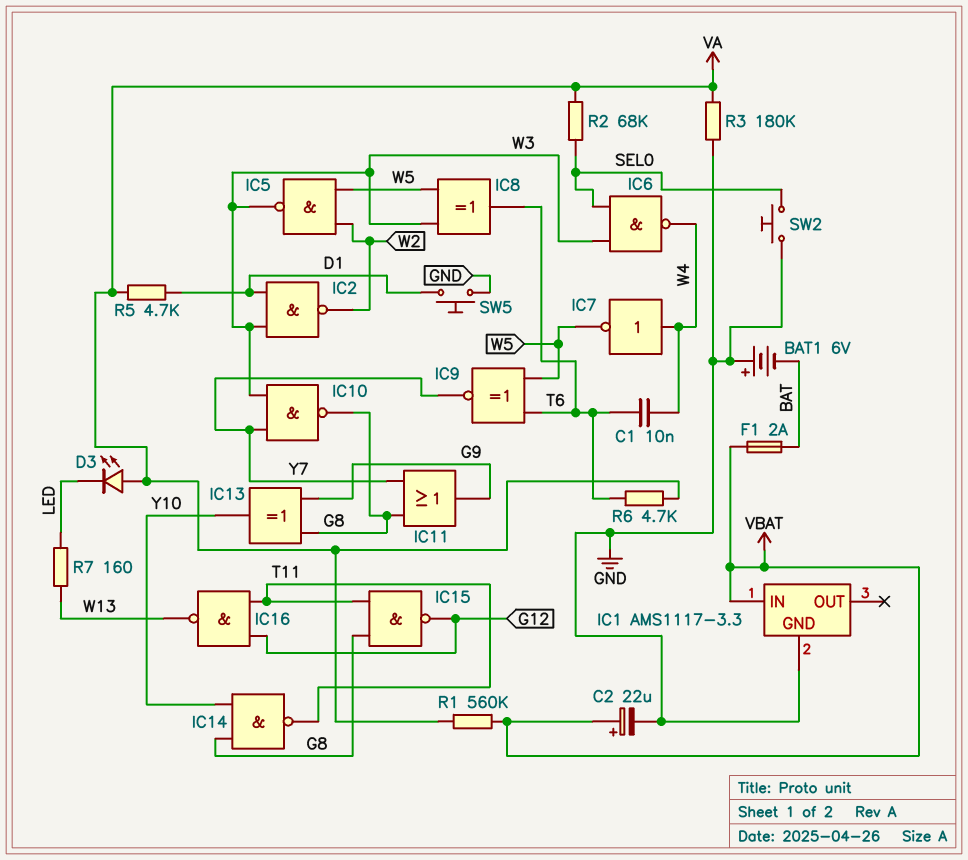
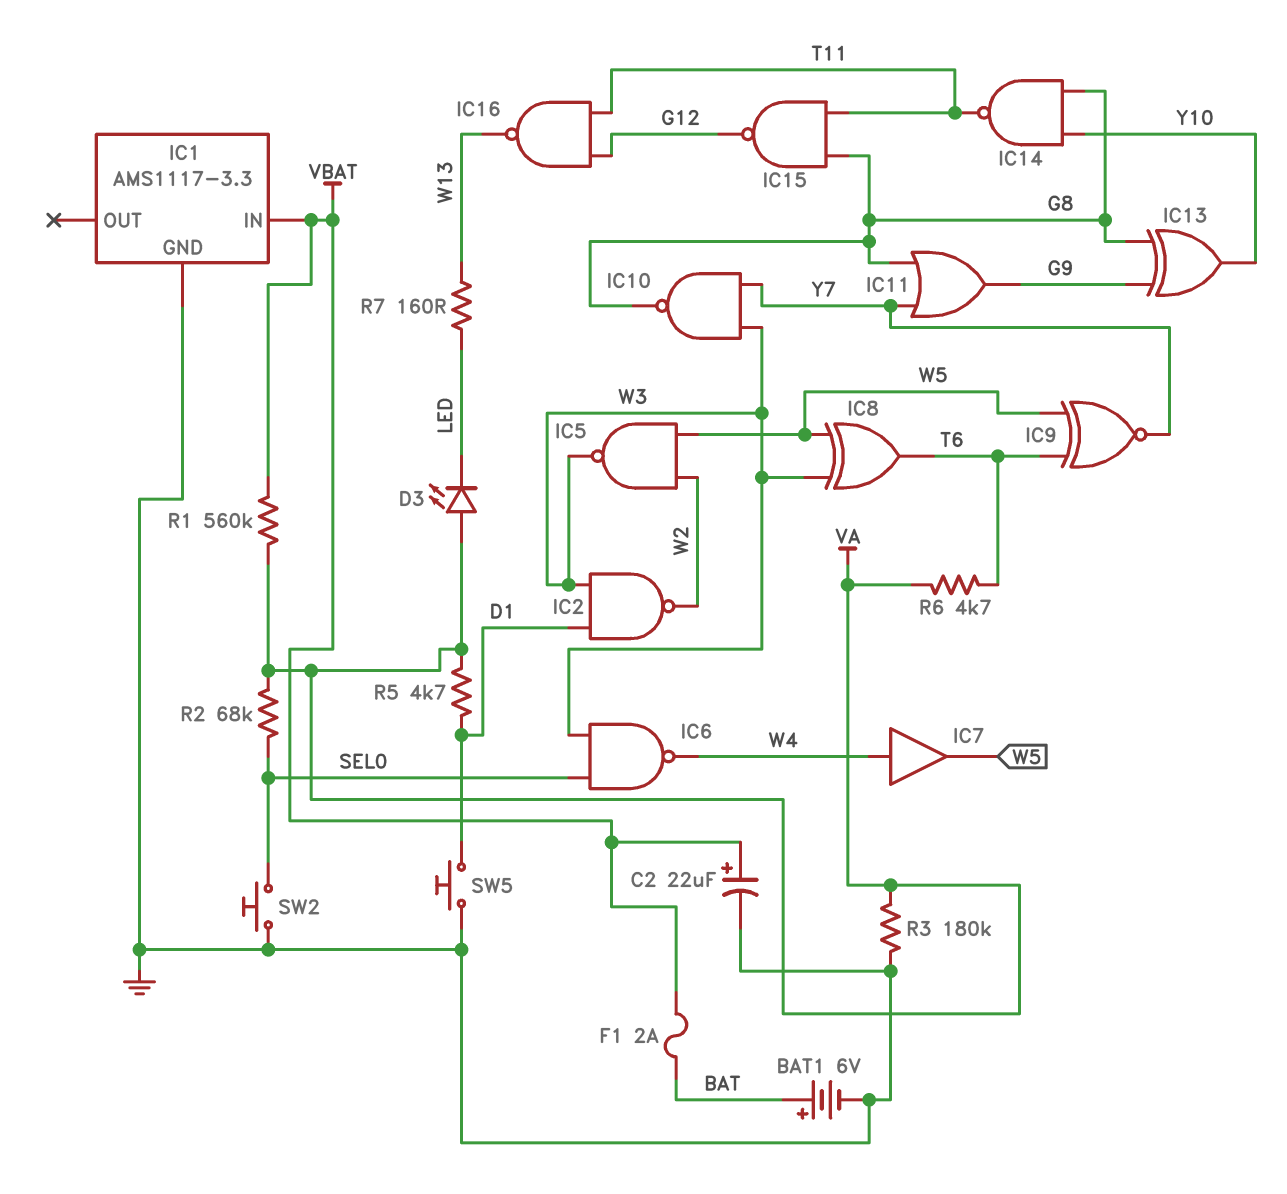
BAT1: 6V (plus GND, minus BAT) -> 6V (plus BAT, minus GND)
C1: 10nF (T6, W4) -> none
IC7: NOT (in W4, out W5) -> buffer (in W4, out W5)

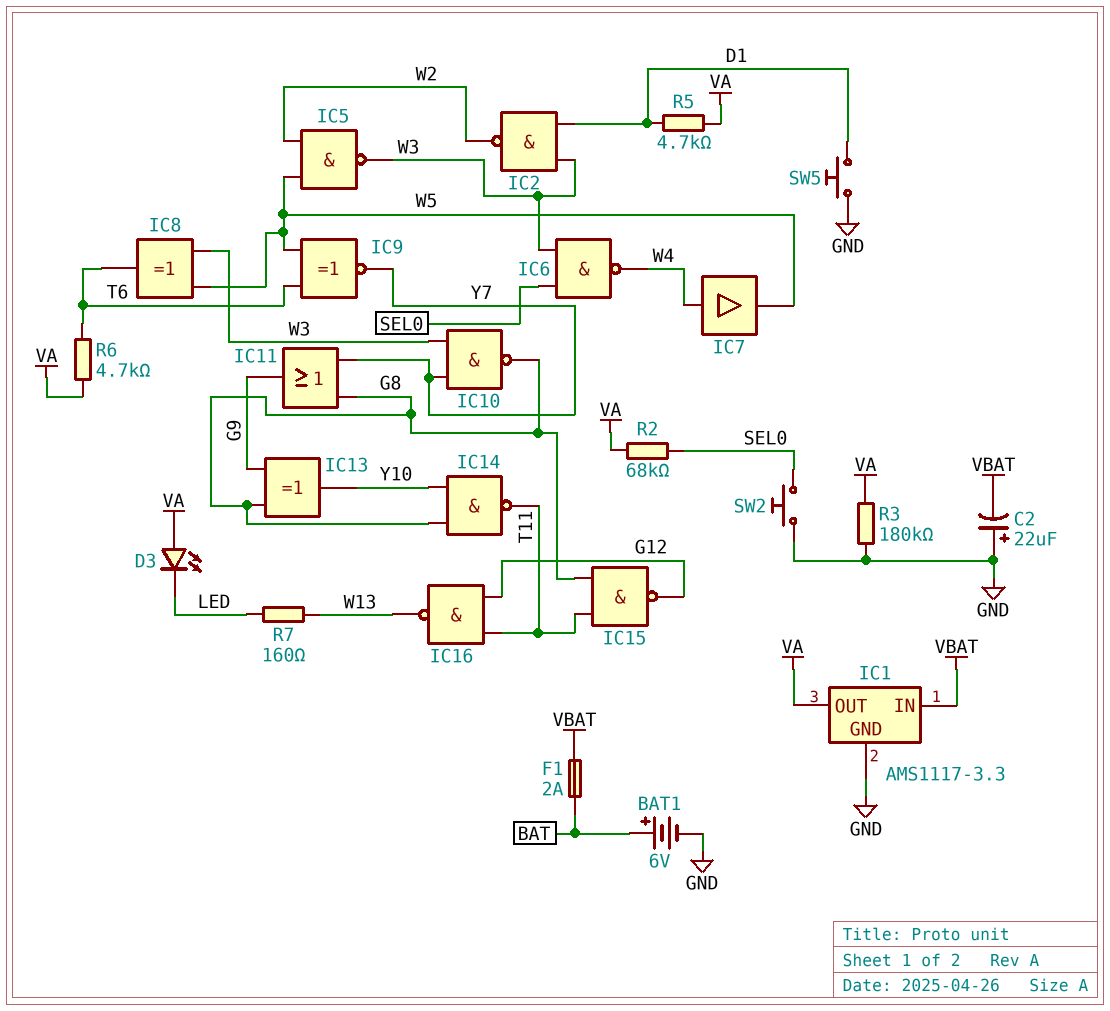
C2: 22uF (plus VBAT, minus GND) -> 22uF (plus GND, minus VBAT)
IC1 pin OUT: none -> VA
R1: 560k (VA, VBAT) -> none

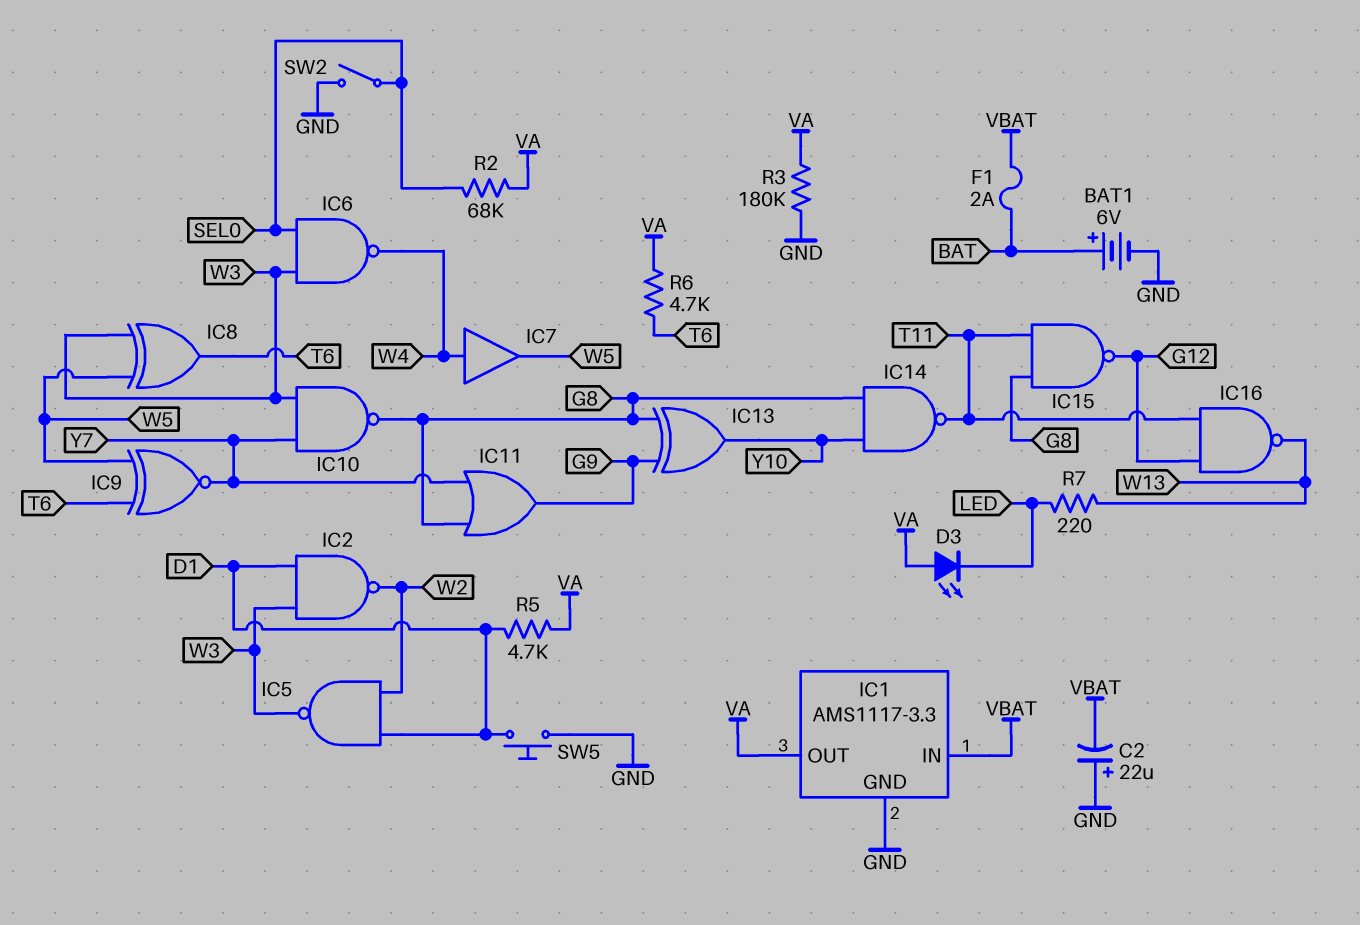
IC5: NAND (in W2, in W5, out W3) -> NAND (in D1, in W2, out W3)
R7: 160 (LED, W13) -> 220 (LED, W13)
SW2: button (GND, SEL0) -> switch (GND, SEL0)

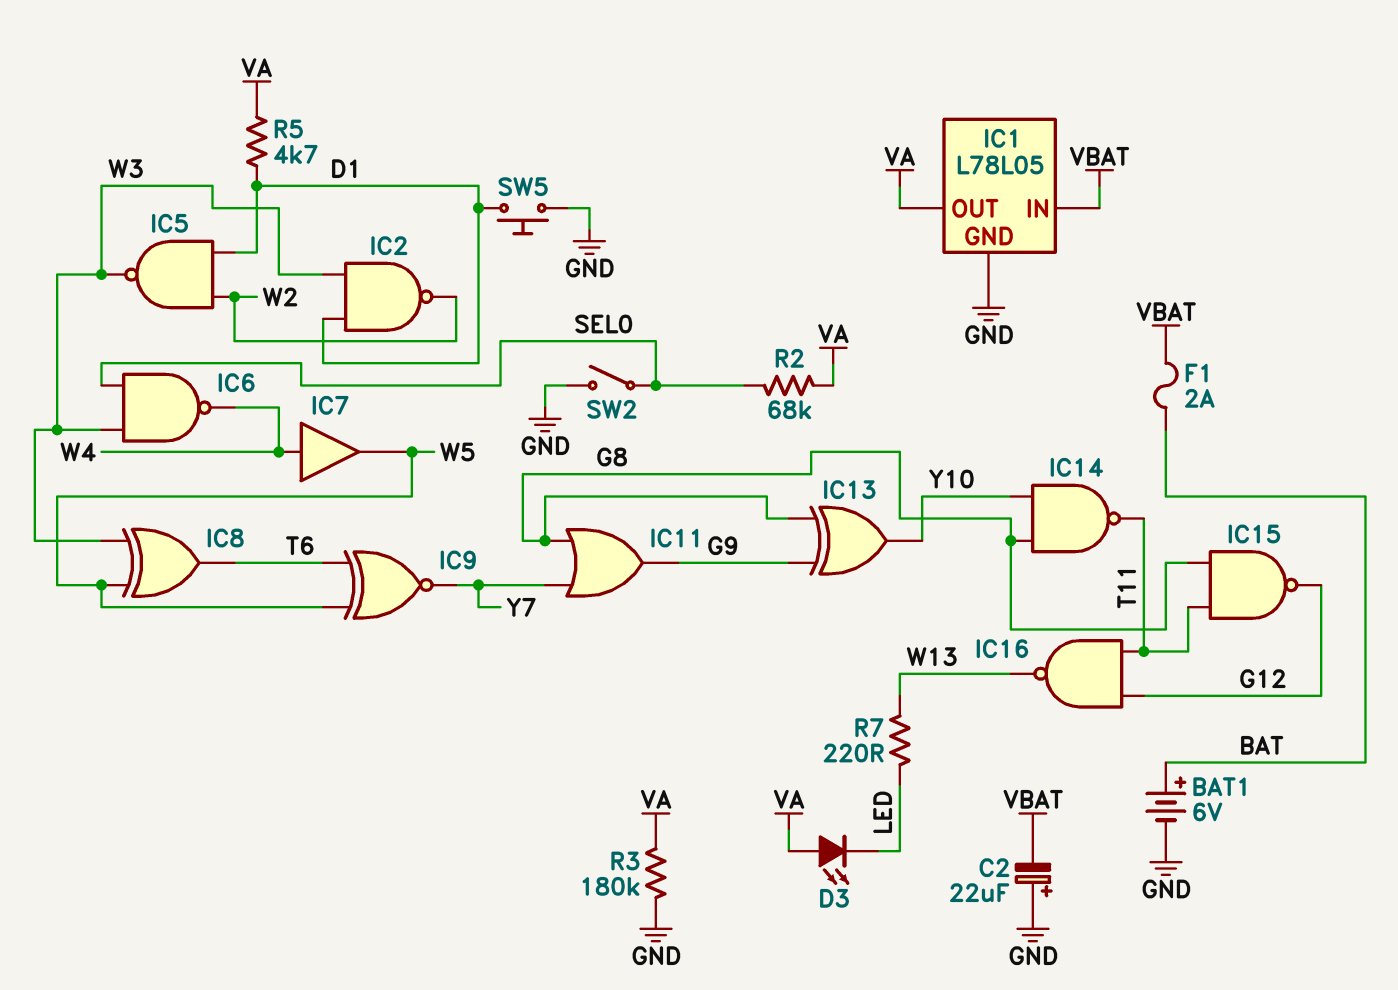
IC1: AMS1117-3.3 -> L78L05
IC10: NAND (in W3, in Y7, out G8) -> none
R6: 4.7k (T6, VA) -> none

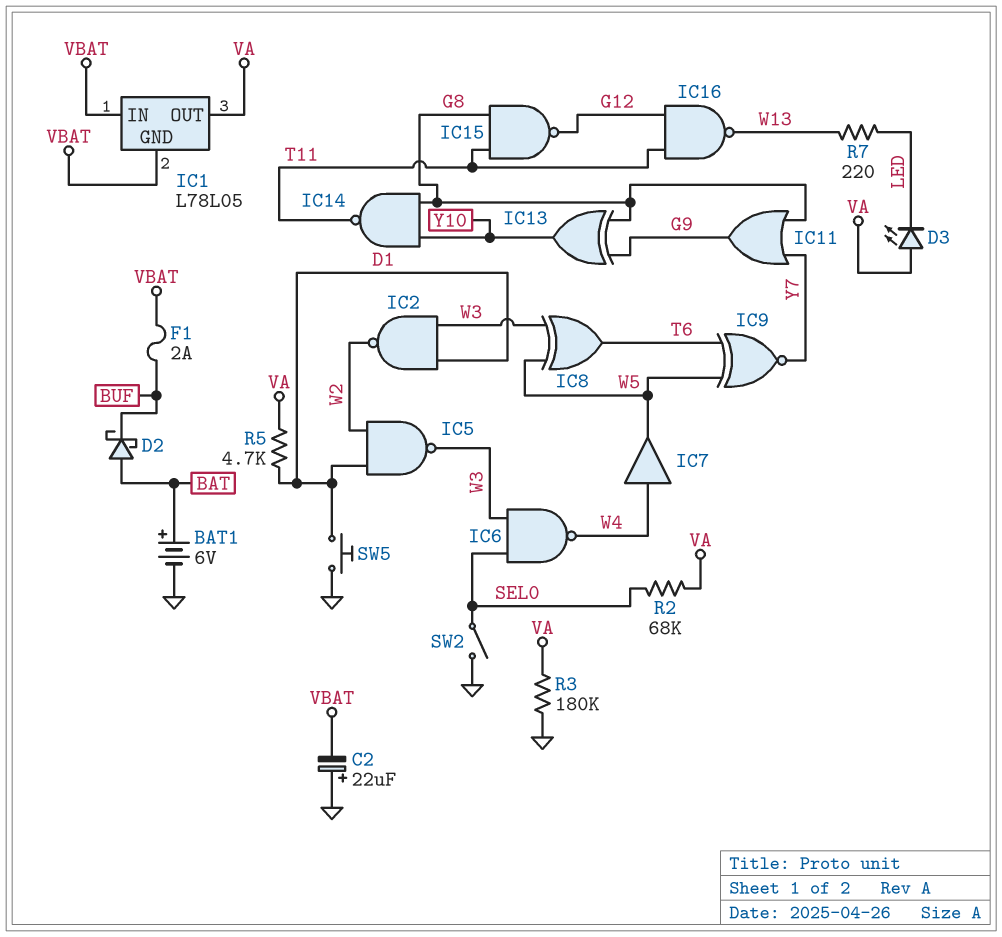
D2: none -> schottky (A BAT, K BUF)
F1: 2A (BAT, VBAT) -> 2A (BUF, VBAT)
IC1 pin GND: GND -> VBAT

